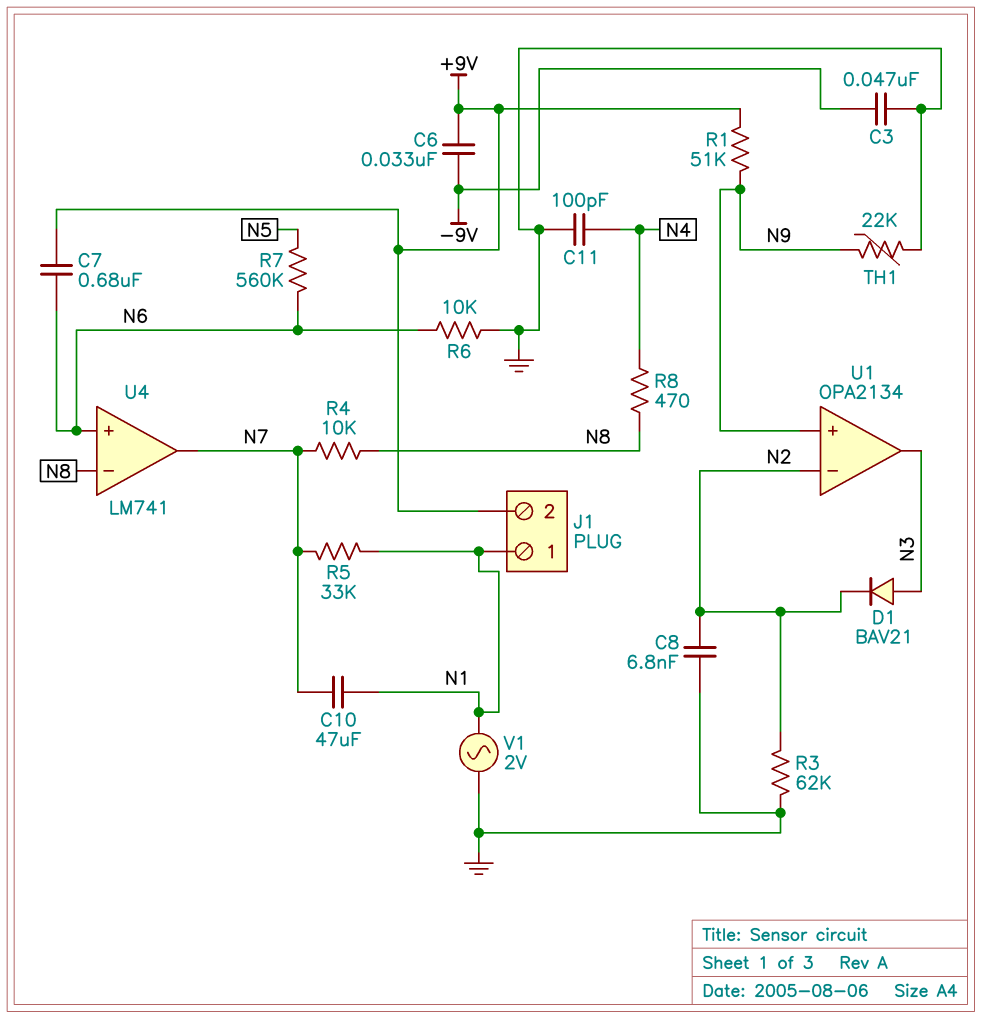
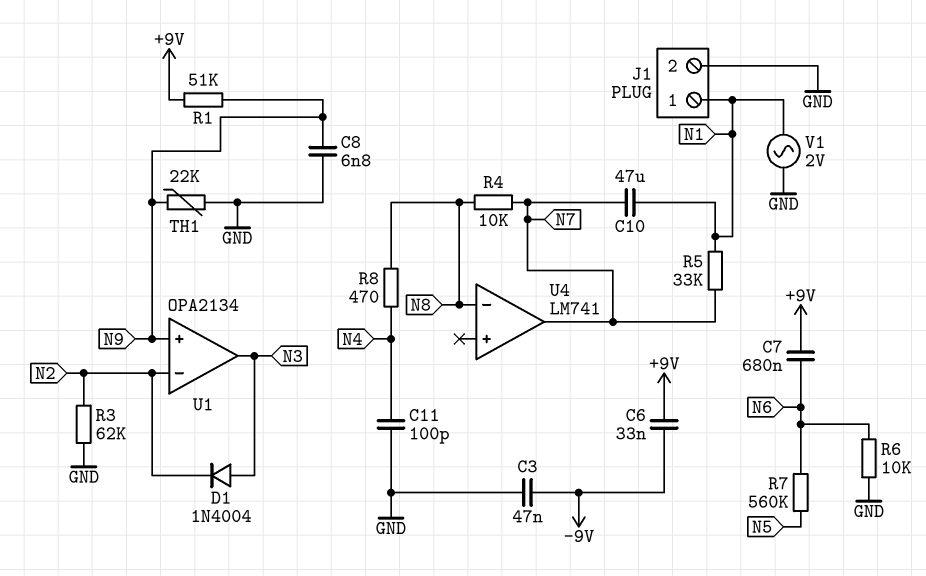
C8: 6.8nF (GND, N2) -> 6.8nF (GND, N9)
D1: diode BAV21 (A N3, K N2) -> diode 1N4004 (A N3, K N2)
J1 pin 2: +9V -> GND
U4 pin in+: N6 -> none

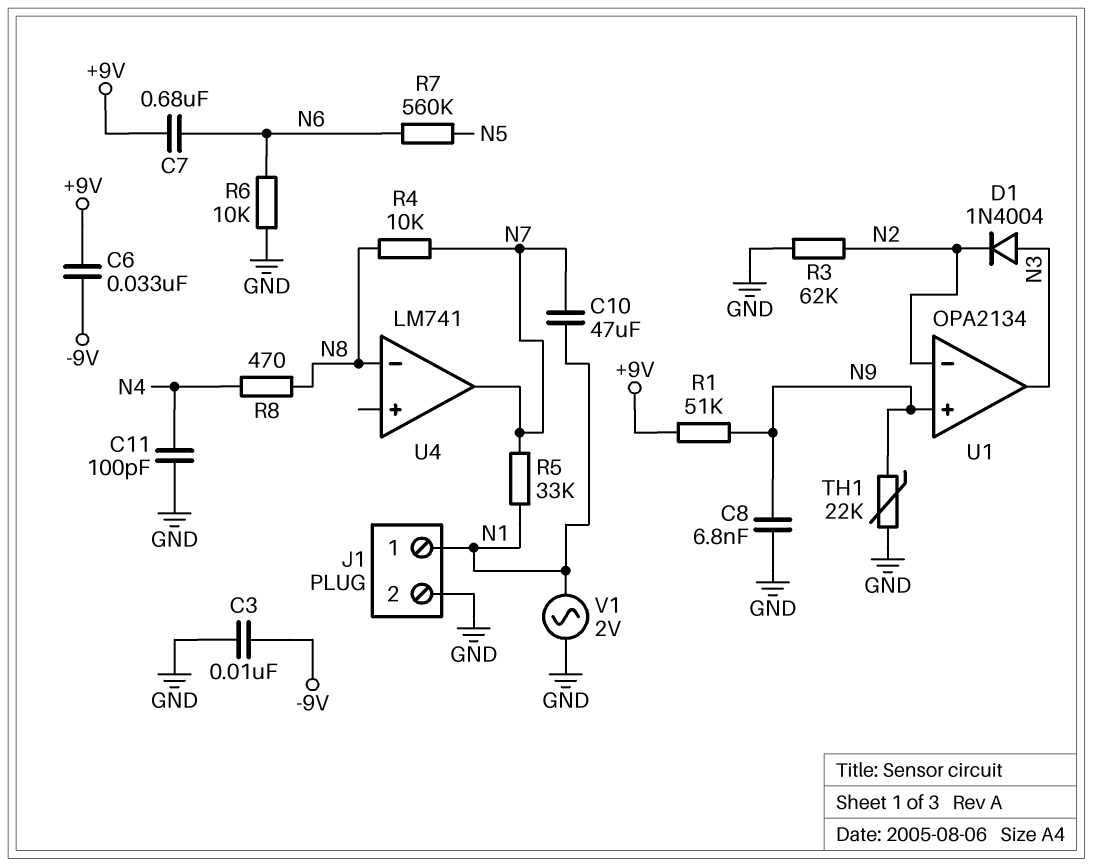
C3: 47nF (-9V, GND) -> 10nF (-9V, GND)

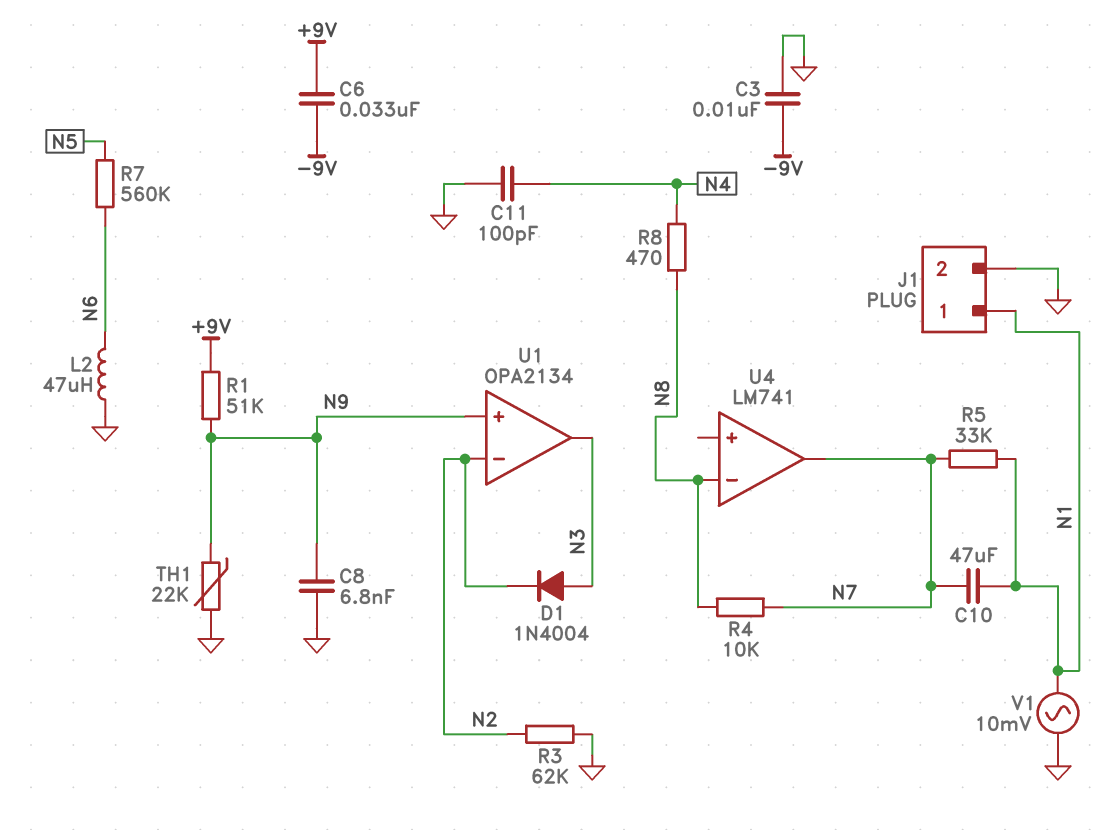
C7: 680nF (+9V, N6) -> none
L2: none -> 47uH (GND, N6)
R6: 10k (GND, N6) -> none
V1: AC 2V (GND, N1) -> AC 10mV (GND, N1)

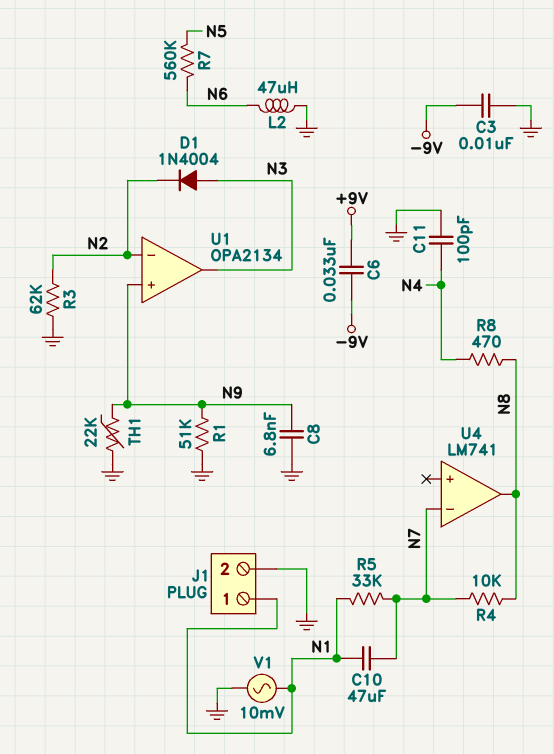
R1: 51k (+9V, N9) -> 51k (GND, N9)
U4 pin in-: N8 -> N7
U4 pin out: N7 -> N8

